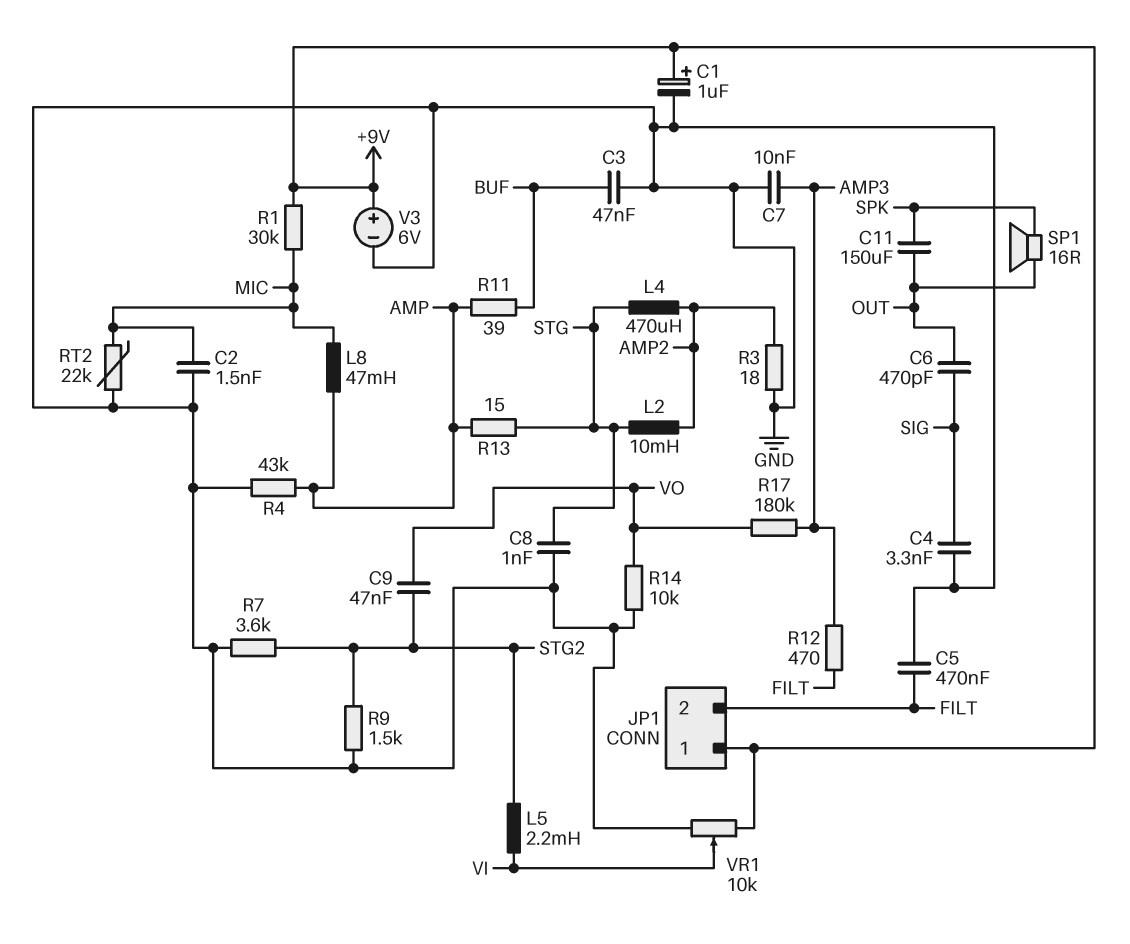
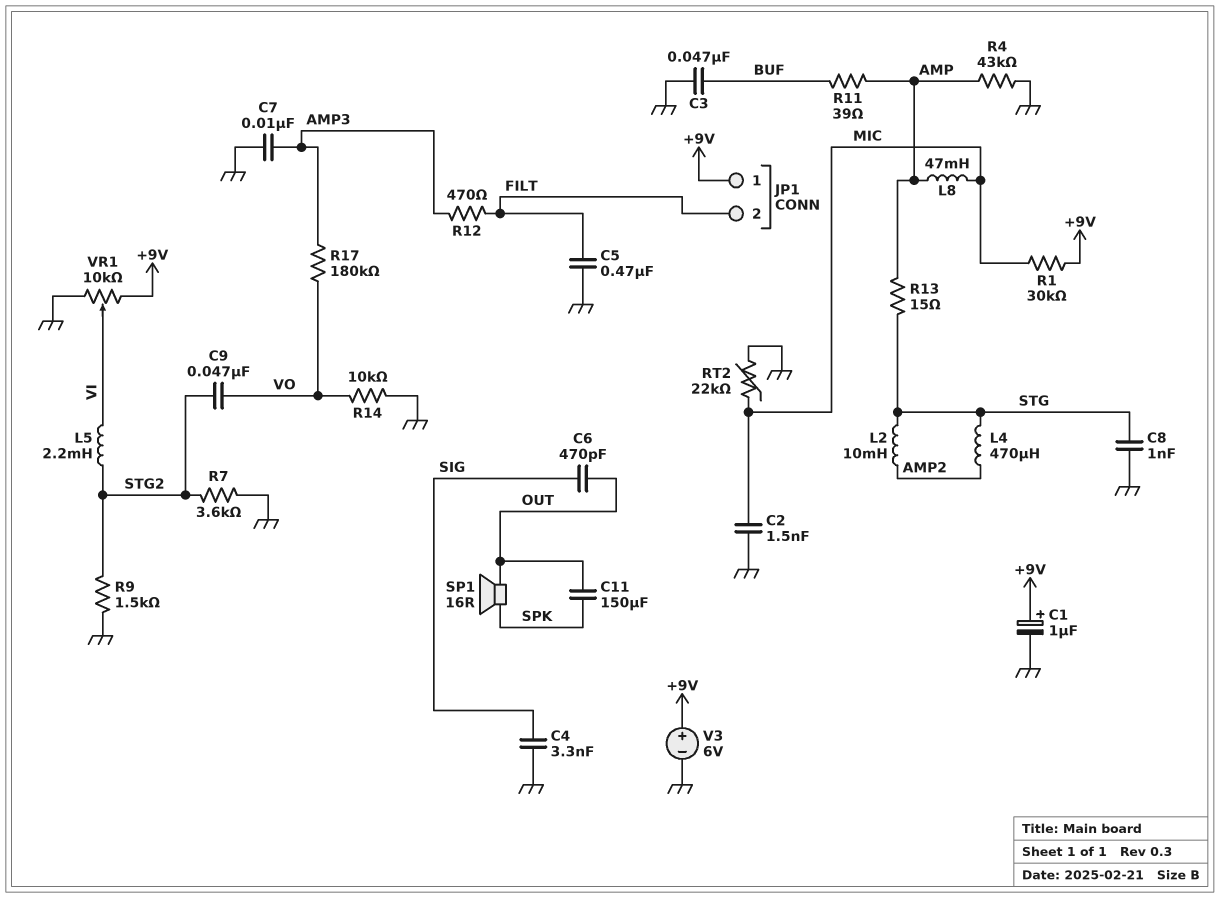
R3: 18 (AMP2, GND) -> none

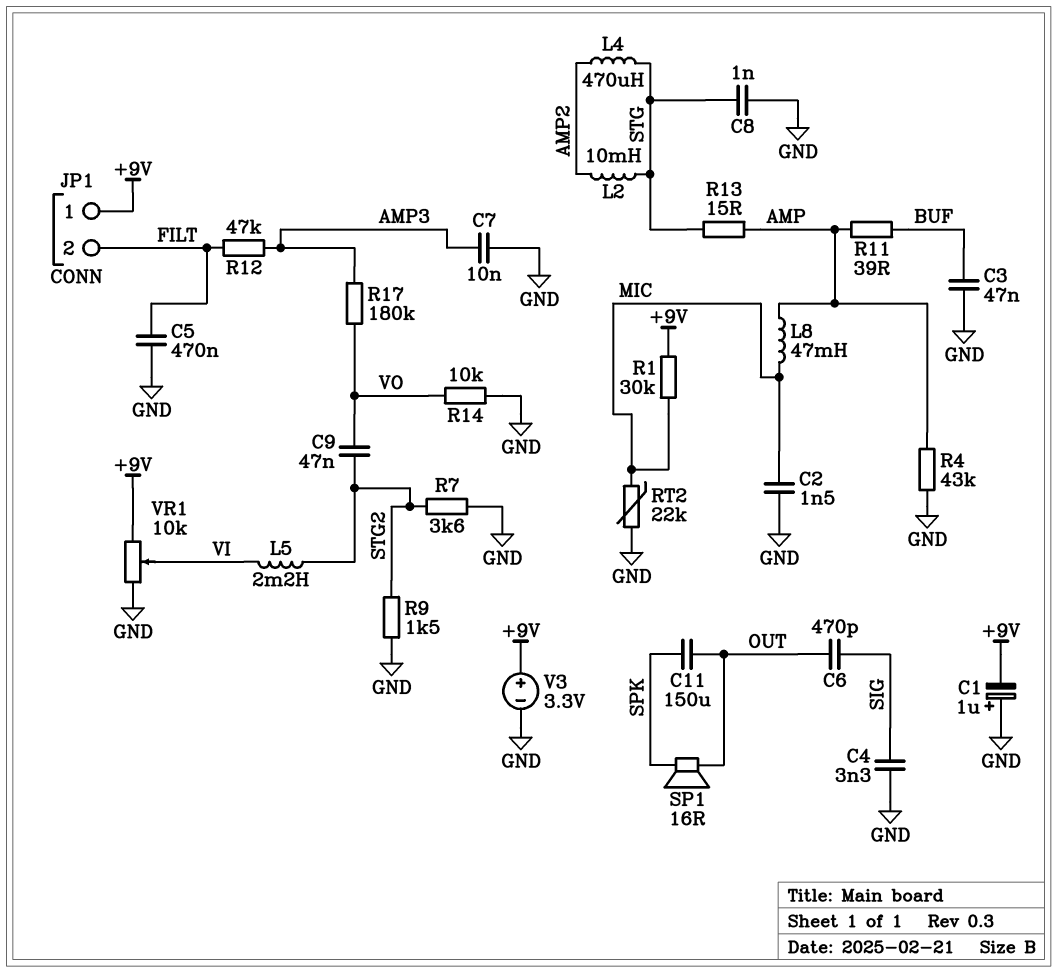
C1: 1uF (plus +9V, minus GND) -> 1uF (plus GND, minus +9V)
R12: 470 (AMP3, FILT) -> 47k (AMP3, FILT)
V3: 6V (plus +9V, minus GND) -> 3.3V (plus +9V, minus GND)

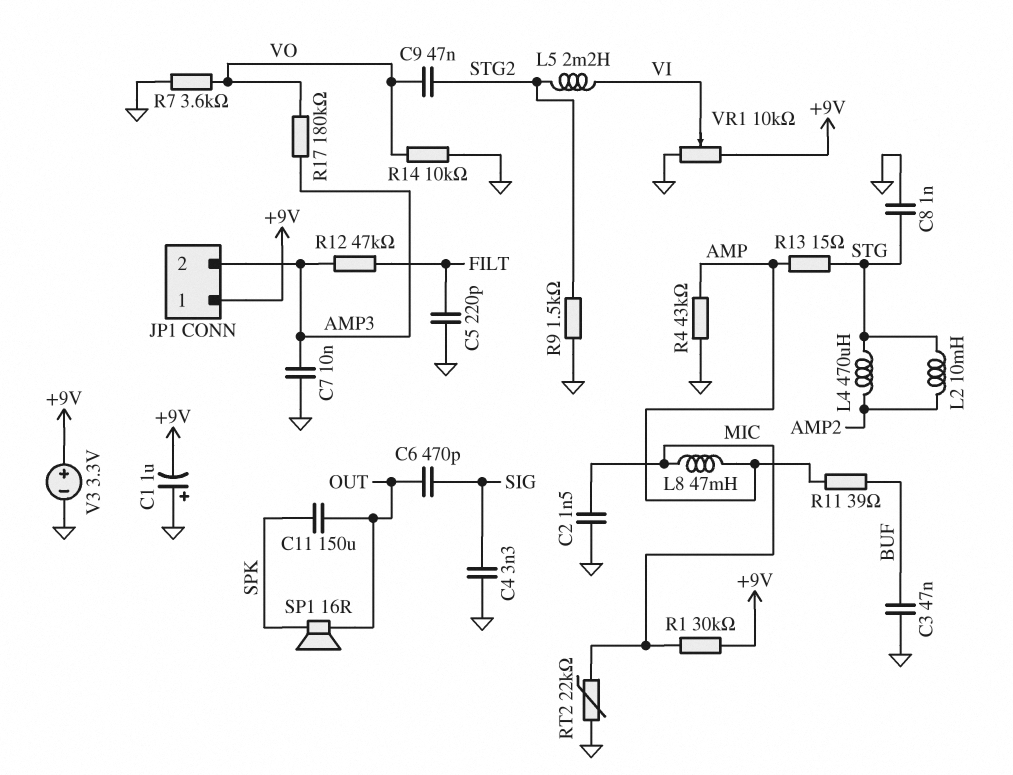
C5: 470nF (FILT, GND) -> 220pF (FILT, GND)
JP1 pin 2: FILT -> AMP3
R7: 3.6k (GND, STG2) -> 3.6k (GND, VO)

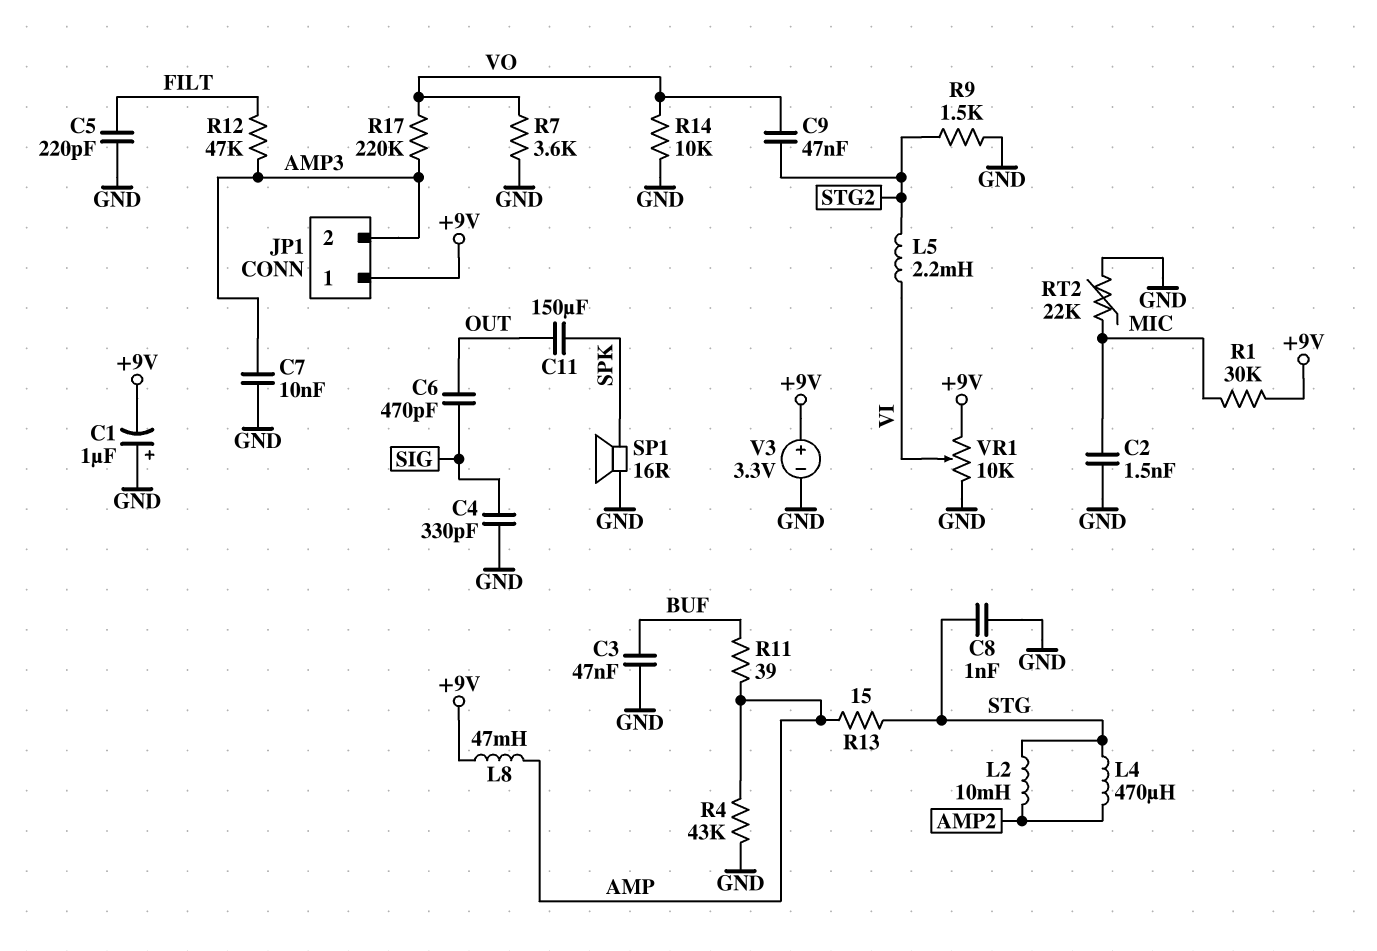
C4: 3.3nF (GND, SIG) -> 330pF (GND, SIG)
L8: 47mH (AMP, MIC) -> 47mH (+9V, AMP)
R17: 180k (AMP3, VO) -> 220k (AMP3, VO)
SP1: speaker 16R (OUT, SPK) -> speaker 16R (GND, SPK)

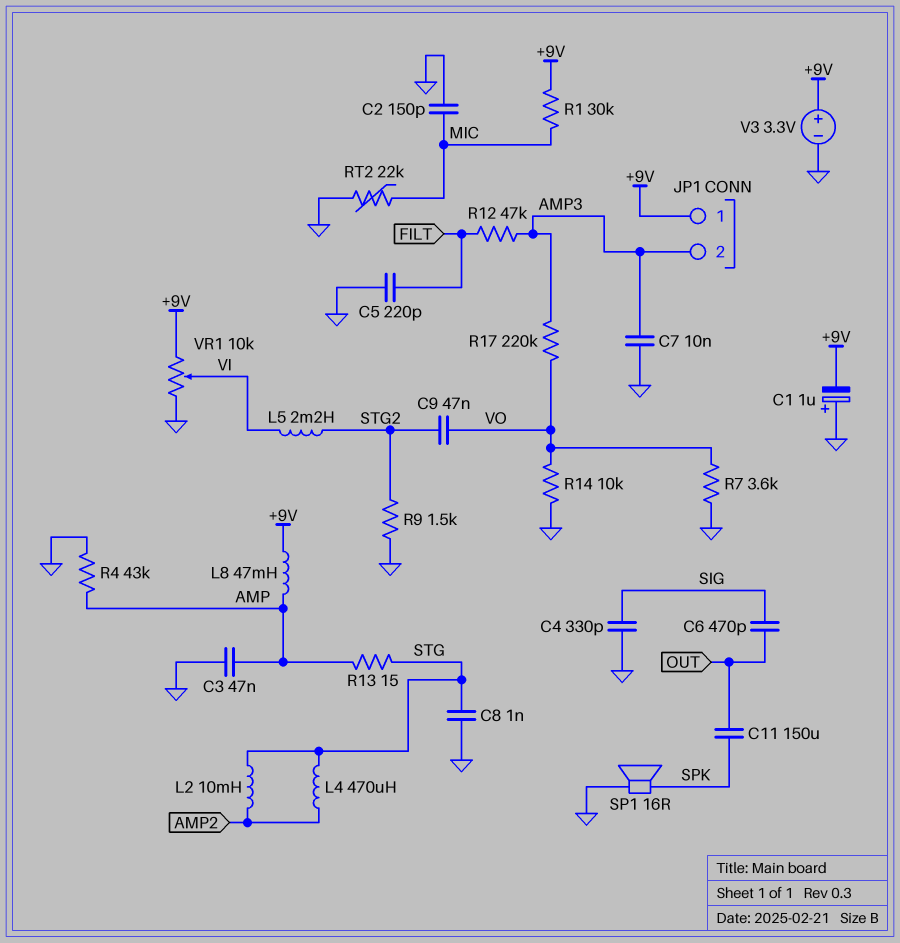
C2: 1.5nF (GND, MIC) -> 150pF (GND, MIC)
C3: 47nF (BUF, GND) -> 47nF (AMP, GND)
R11: 39 (AMP, BUF) -> none

